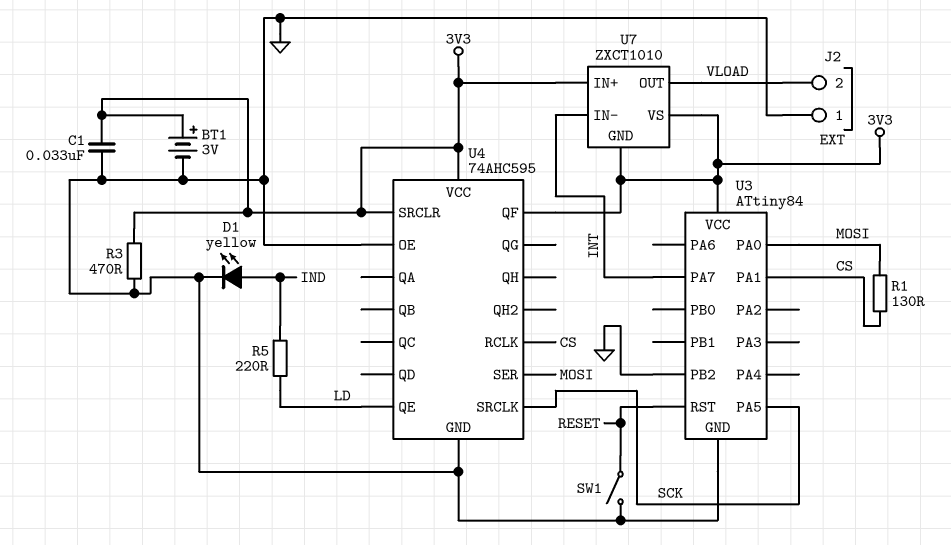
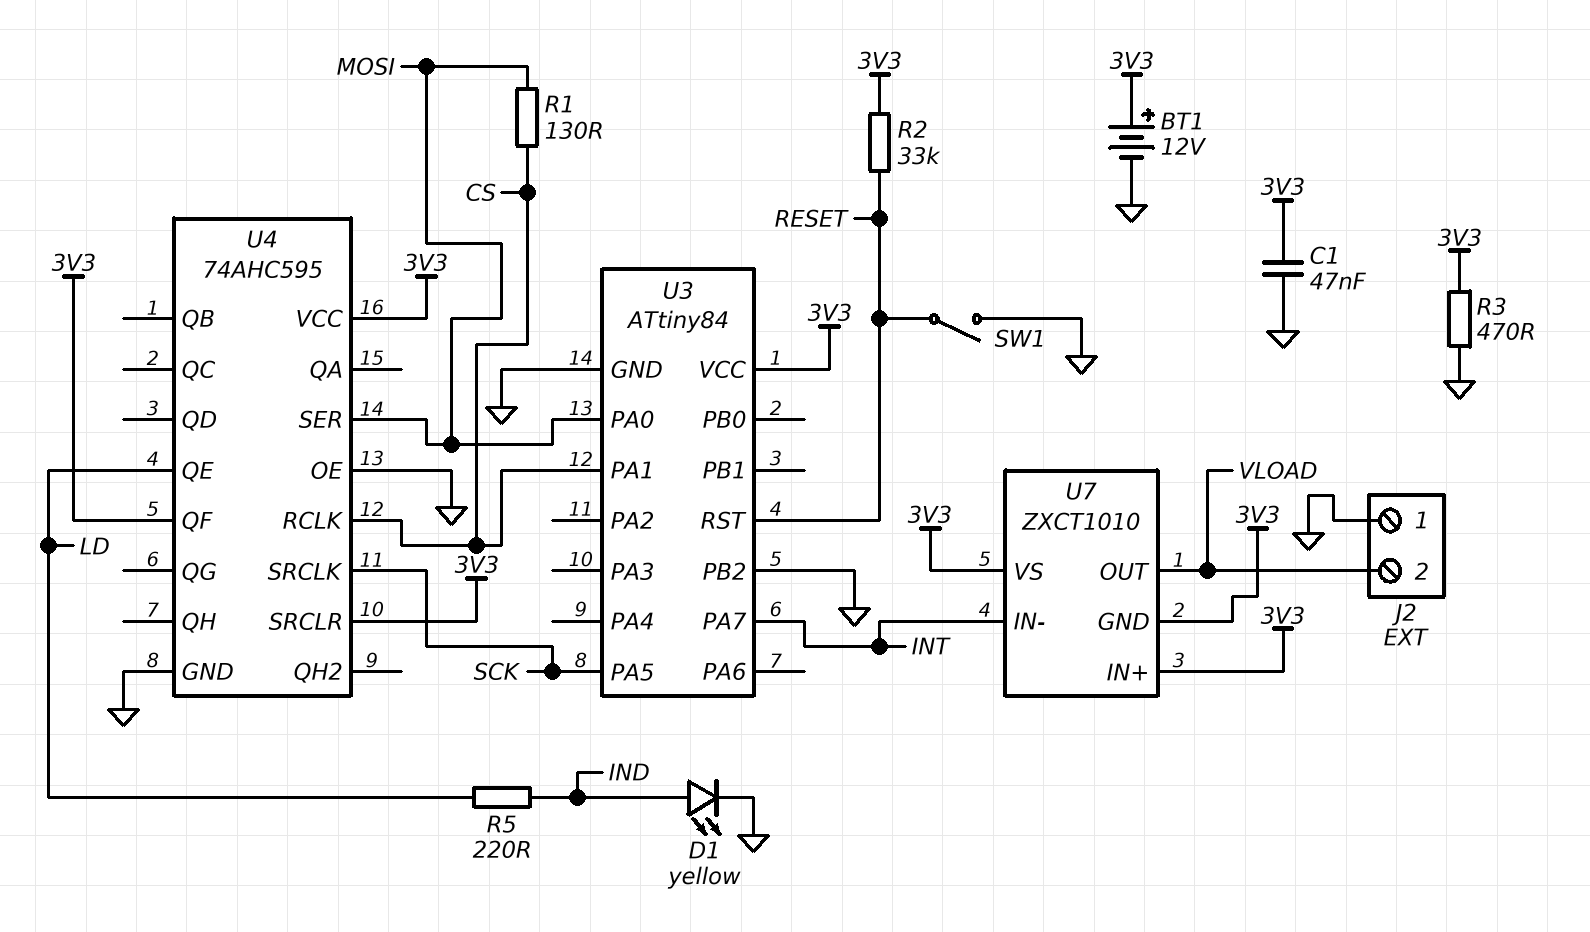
BT1: 3V (plus 3V3, minus GND) -> 12V (plus 3V3, minus GND)
C1: 33nF (3V3, GND) -> 47nF (3V3, GND)
R2: none -> 33k (3V3, RESET)

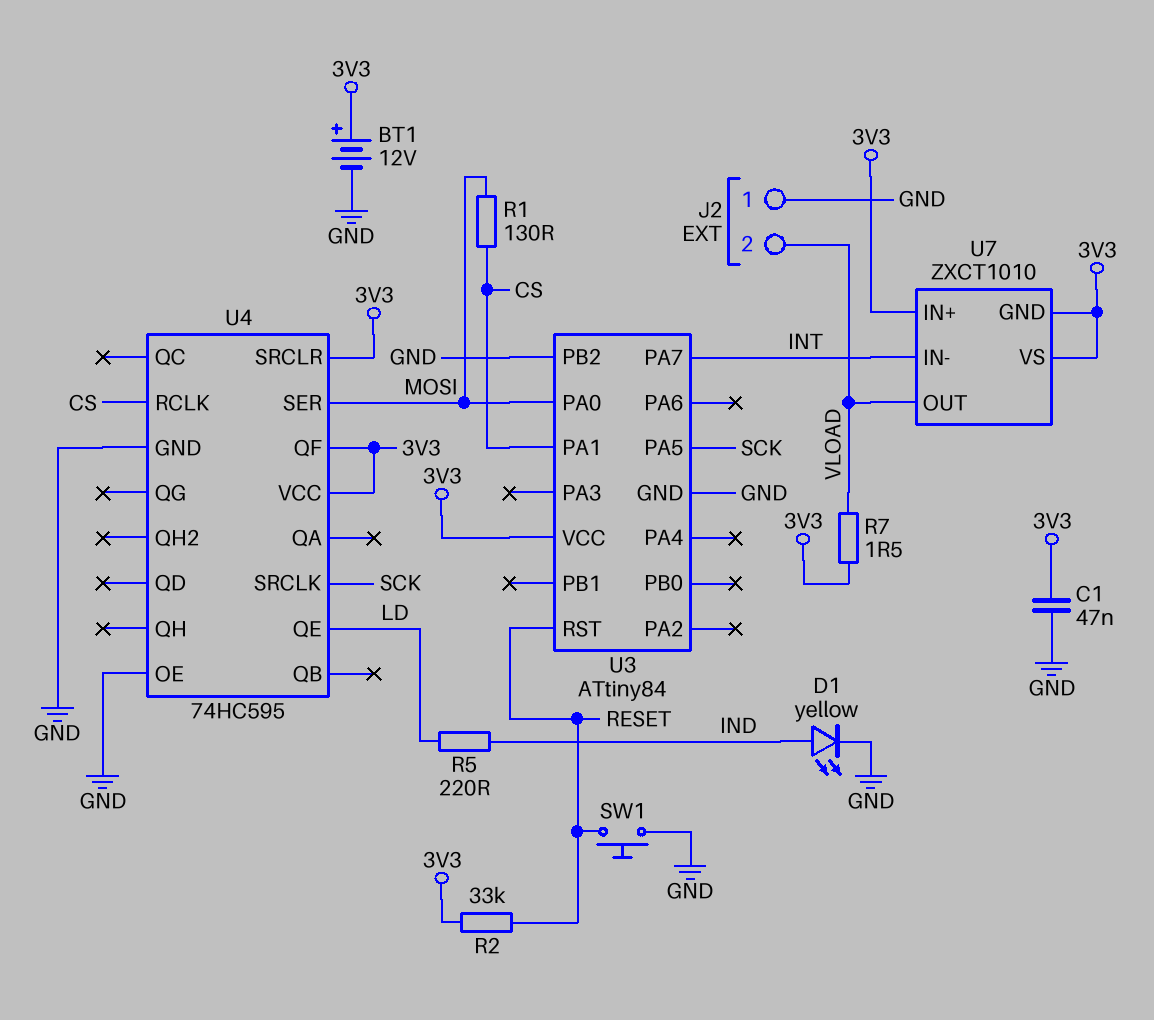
R3: 470 (3V3, GND) -> none
R7: none -> 1.5 (3V3, VLOAD)
SW1: switch (GND, RESET) -> button (GND, RESET)
U4: 74AHC595 -> 74HC595

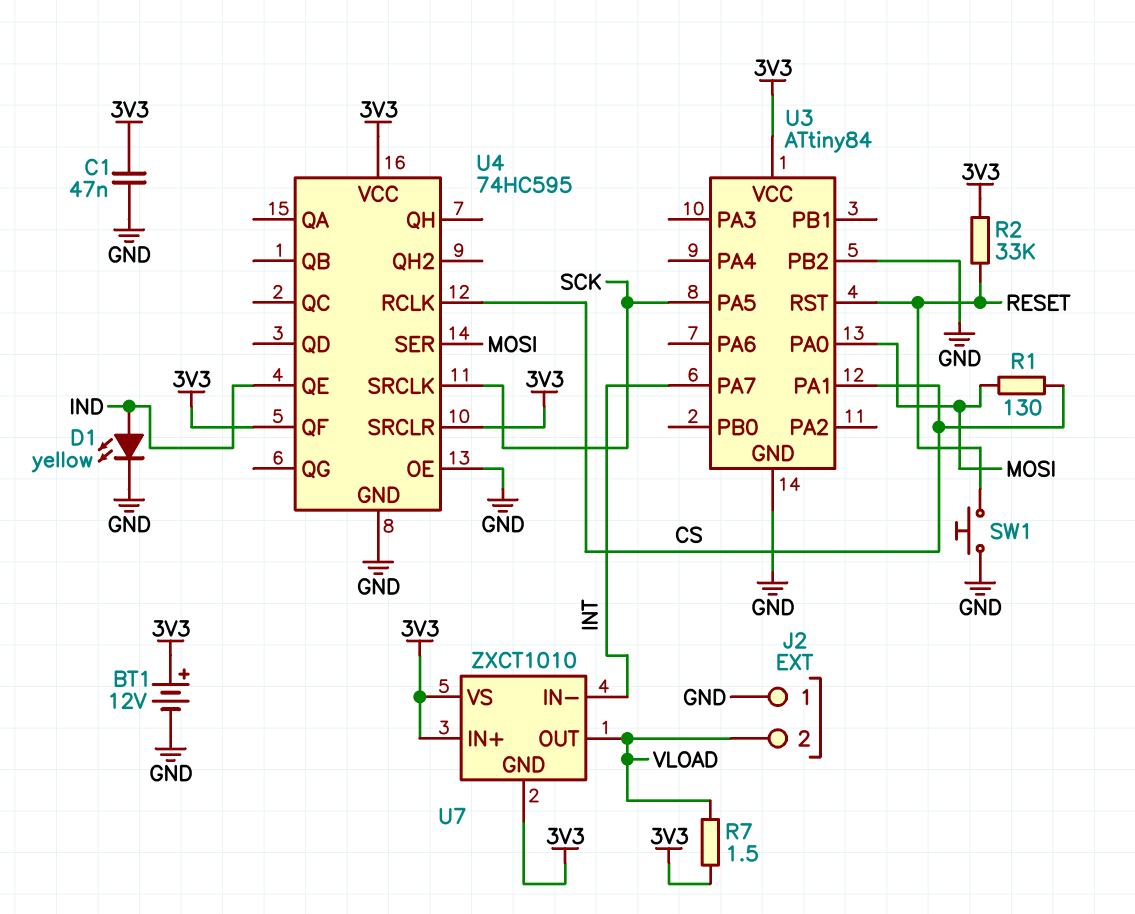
R5: 220 (IND, LD) -> none
U4 pin QE: LD -> IND

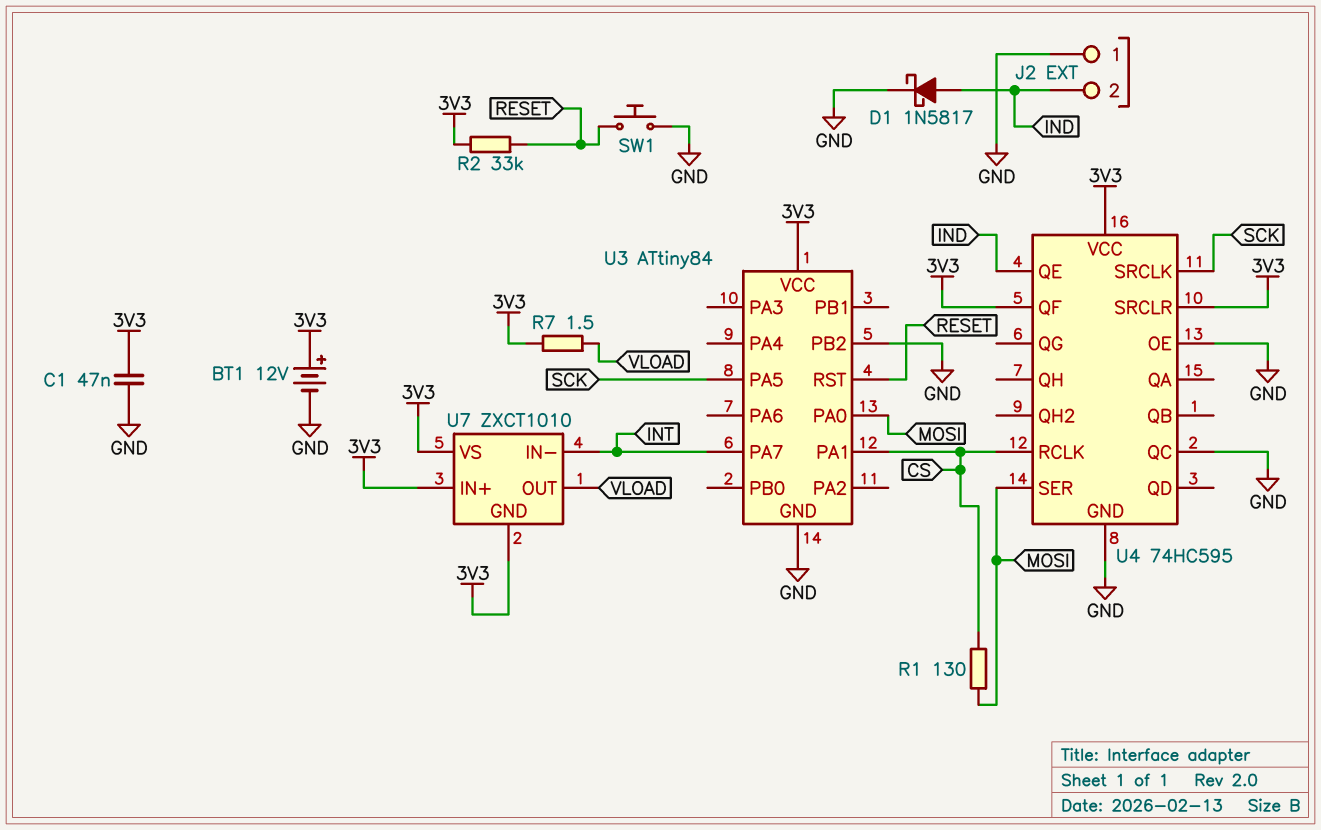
D1: LED yellow (A IND, K GND) -> schottky 1N5817 (A IND, K GND)
J2 pin 2: VLOAD -> IND
U4 pin QC: none -> GND

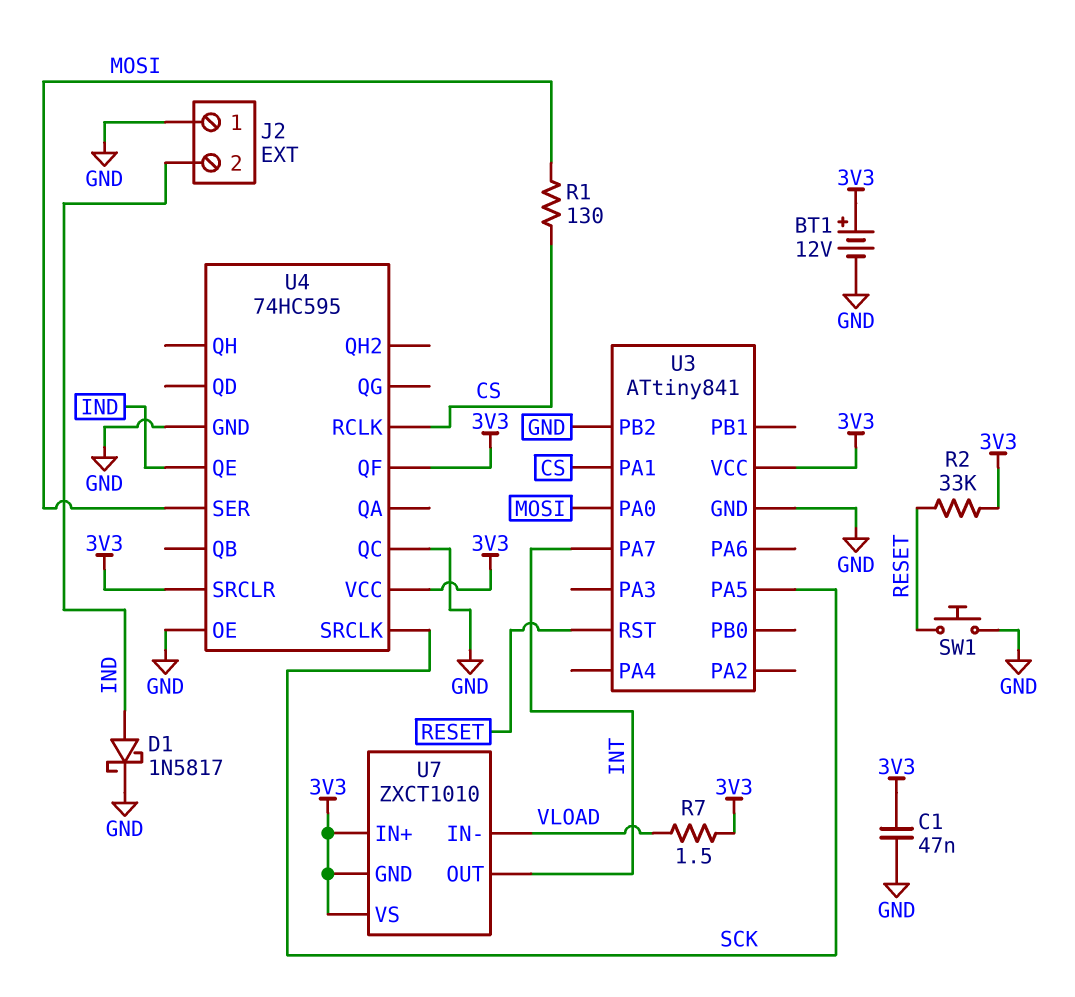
U3: ATtiny84 -> ATtiny841
U7 pin IN-: INT -> VLOAD
U7 pin OUT: VLOAD -> INT

